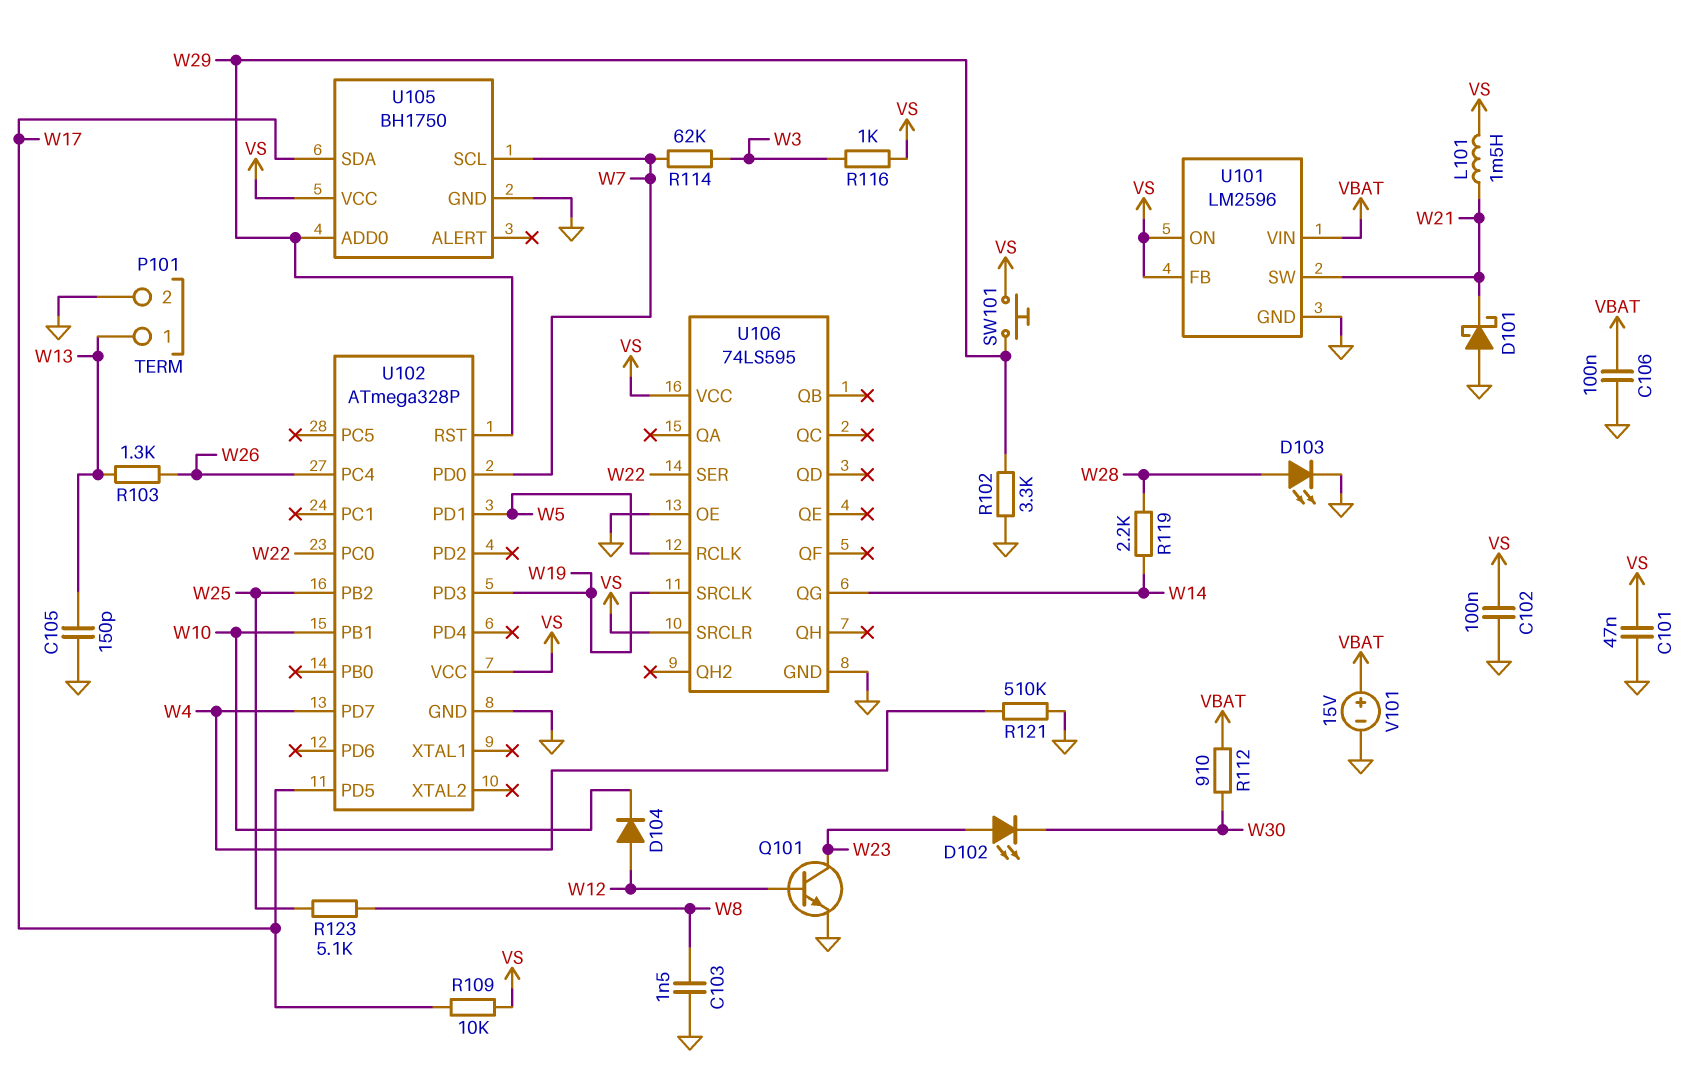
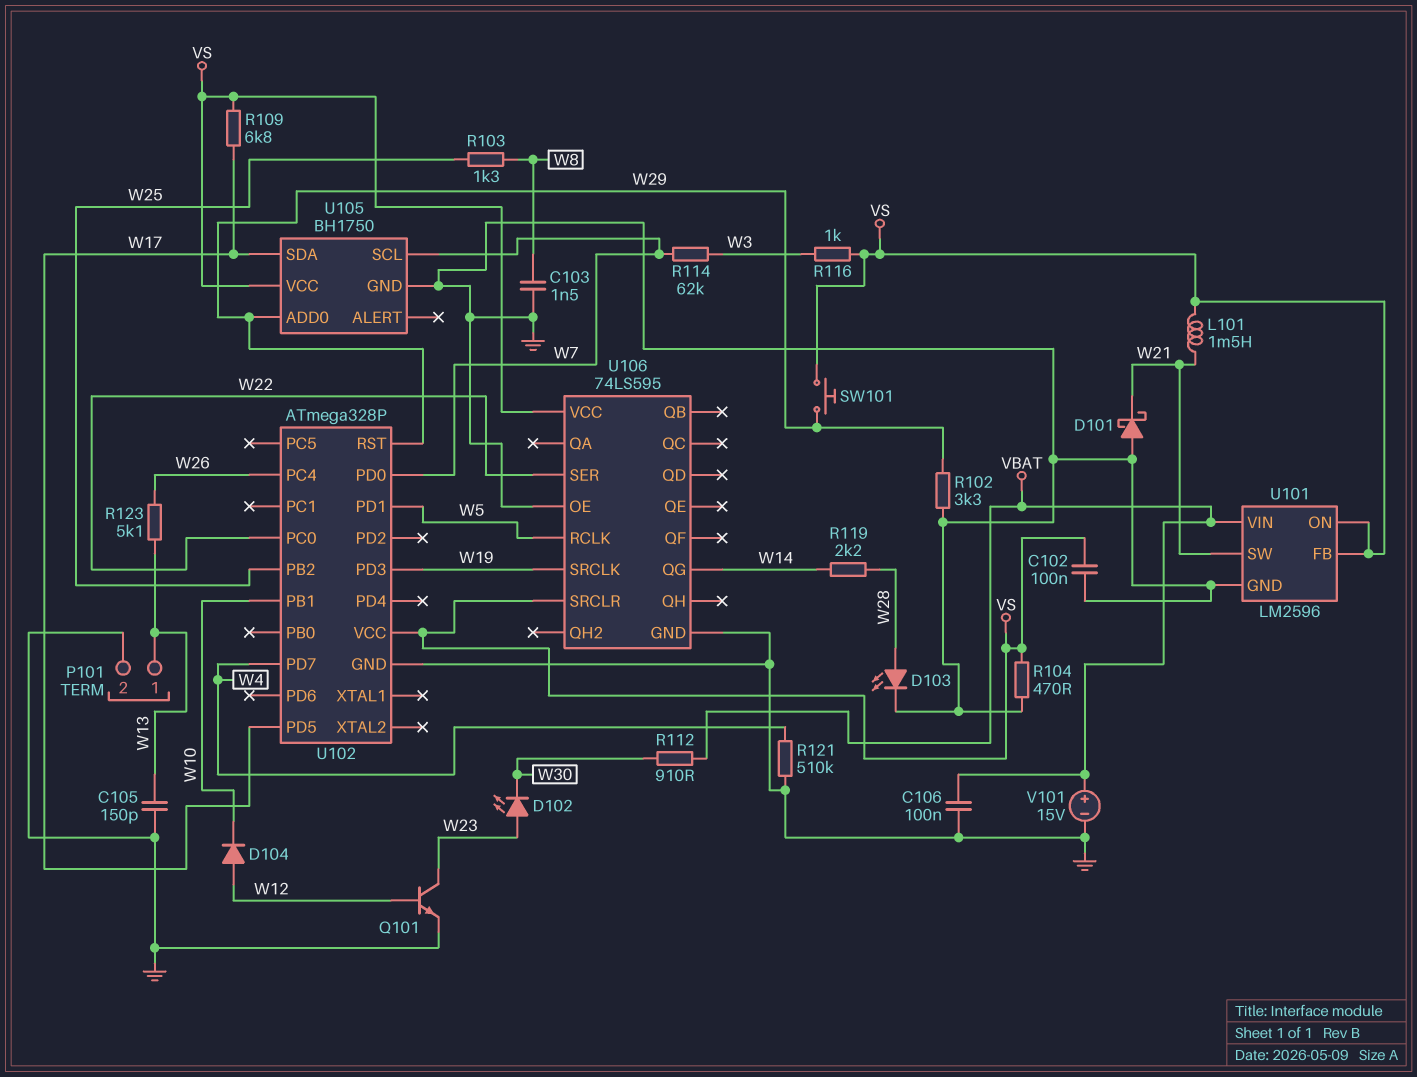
C101: 47nF (GND, VS) -> none
R103: 1.3k (W13, W26) -> 1.3k (W8, W25)
R104: none -> 470 (GND, VS)
R109: 10k (VS, W17) -> 6.8k (VS, W17)
R123: 5.1k (W8, W25) -> 5.1k (W13, W26)

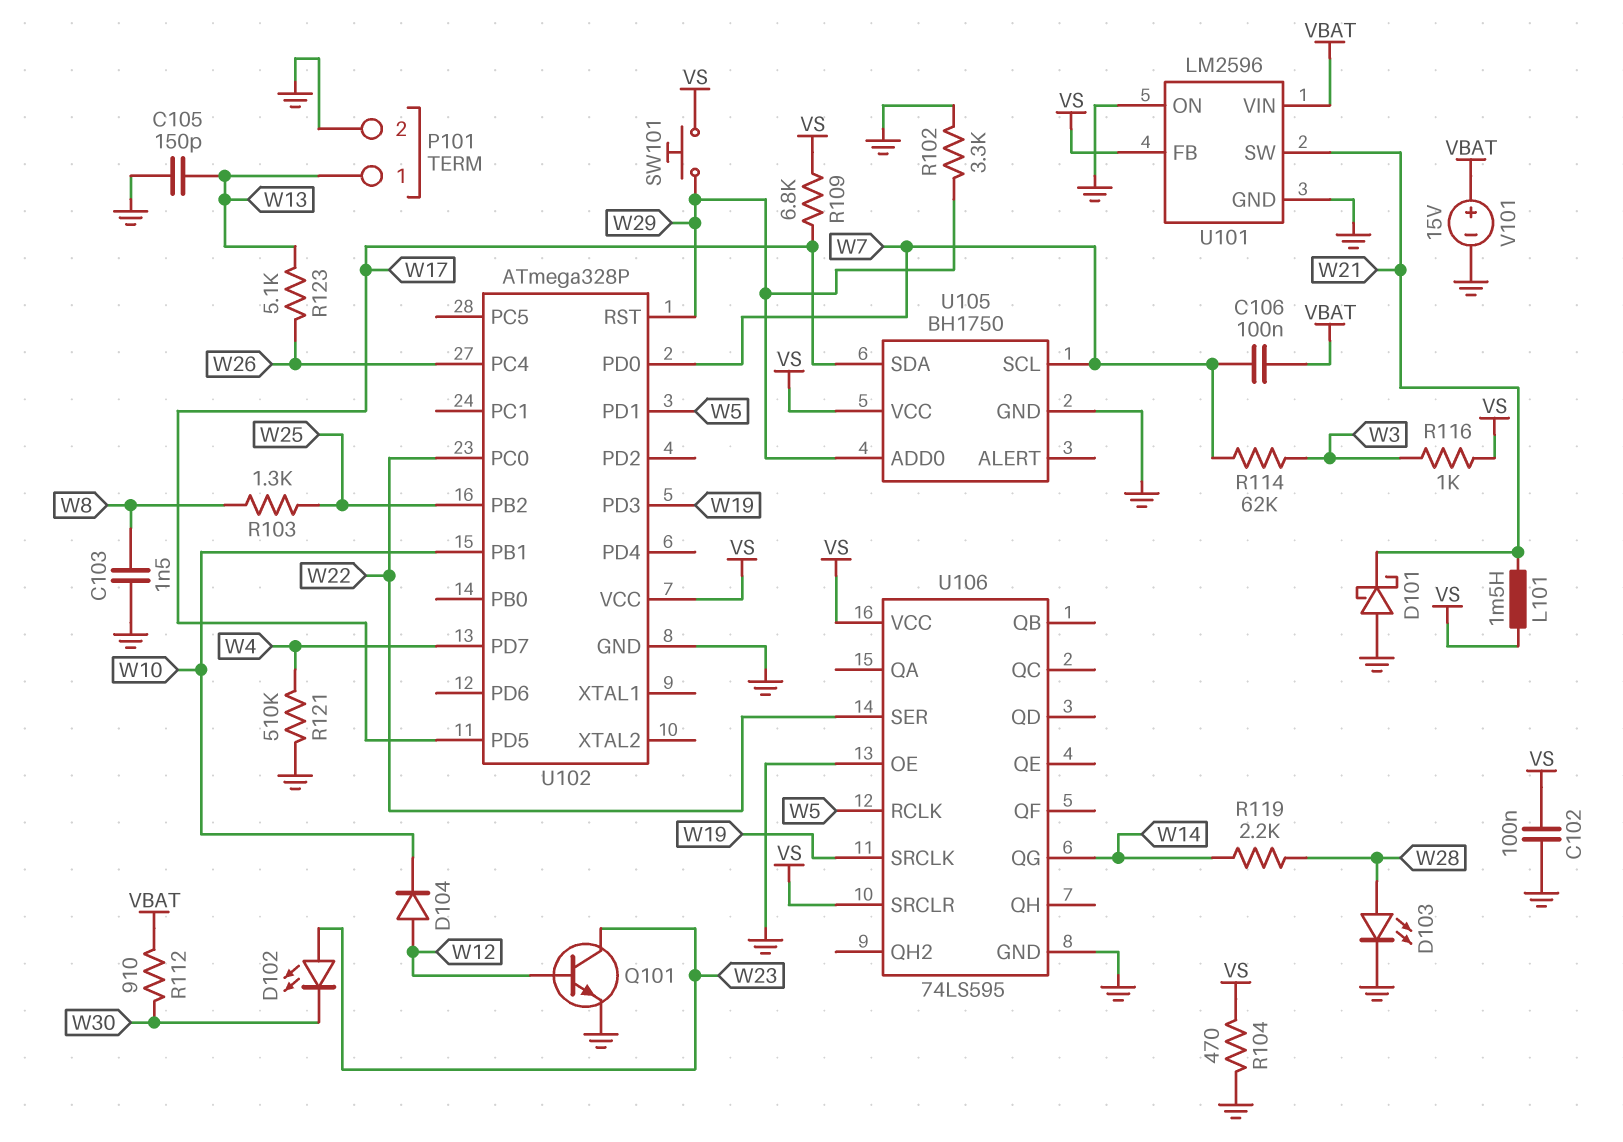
C106: 100nF (GND, VBAT) -> 100nF (VBAT, W7)
U101 pin ON: VS -> GND

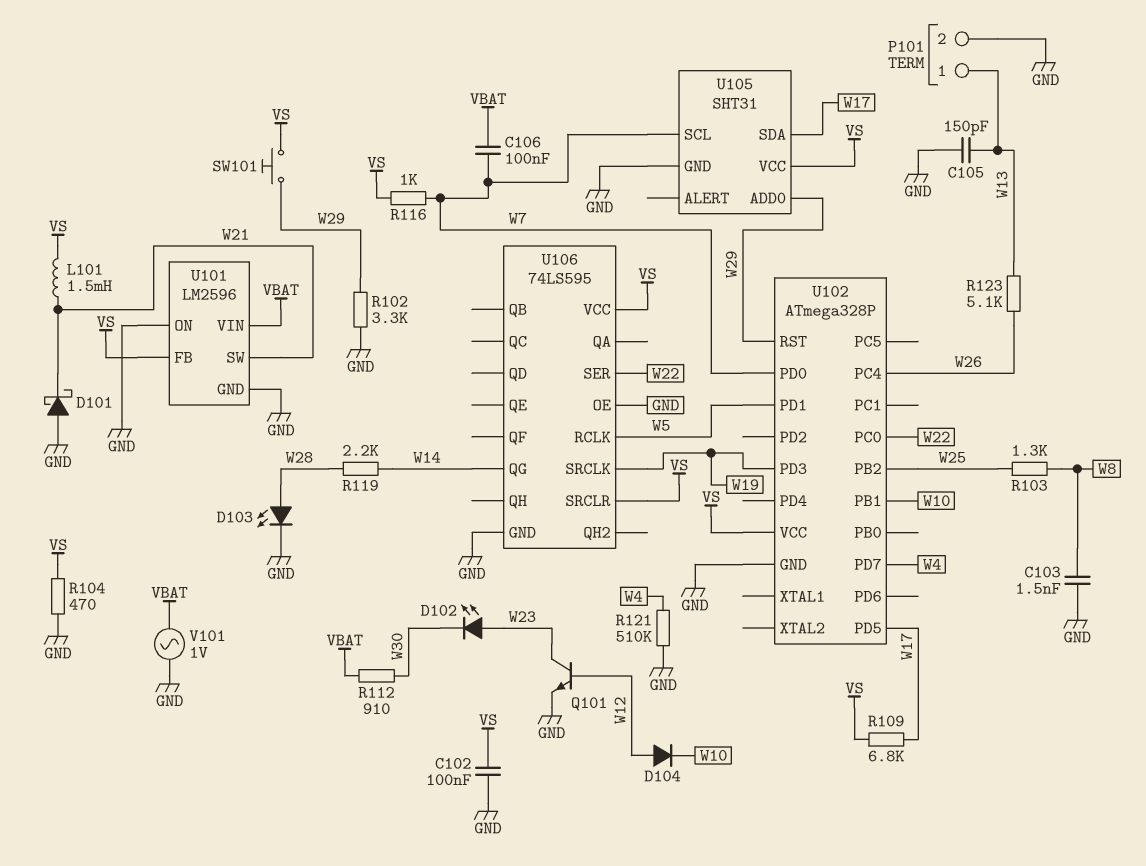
R114: 62k (W3, W7) -> none
R116: 1k (VS, W3) -> 1k (VS, W7)
U105: BH1750 -> SHT31
V101: 15V (plus VBAT, minus GND) -> AC 1V (GND, VBAT)

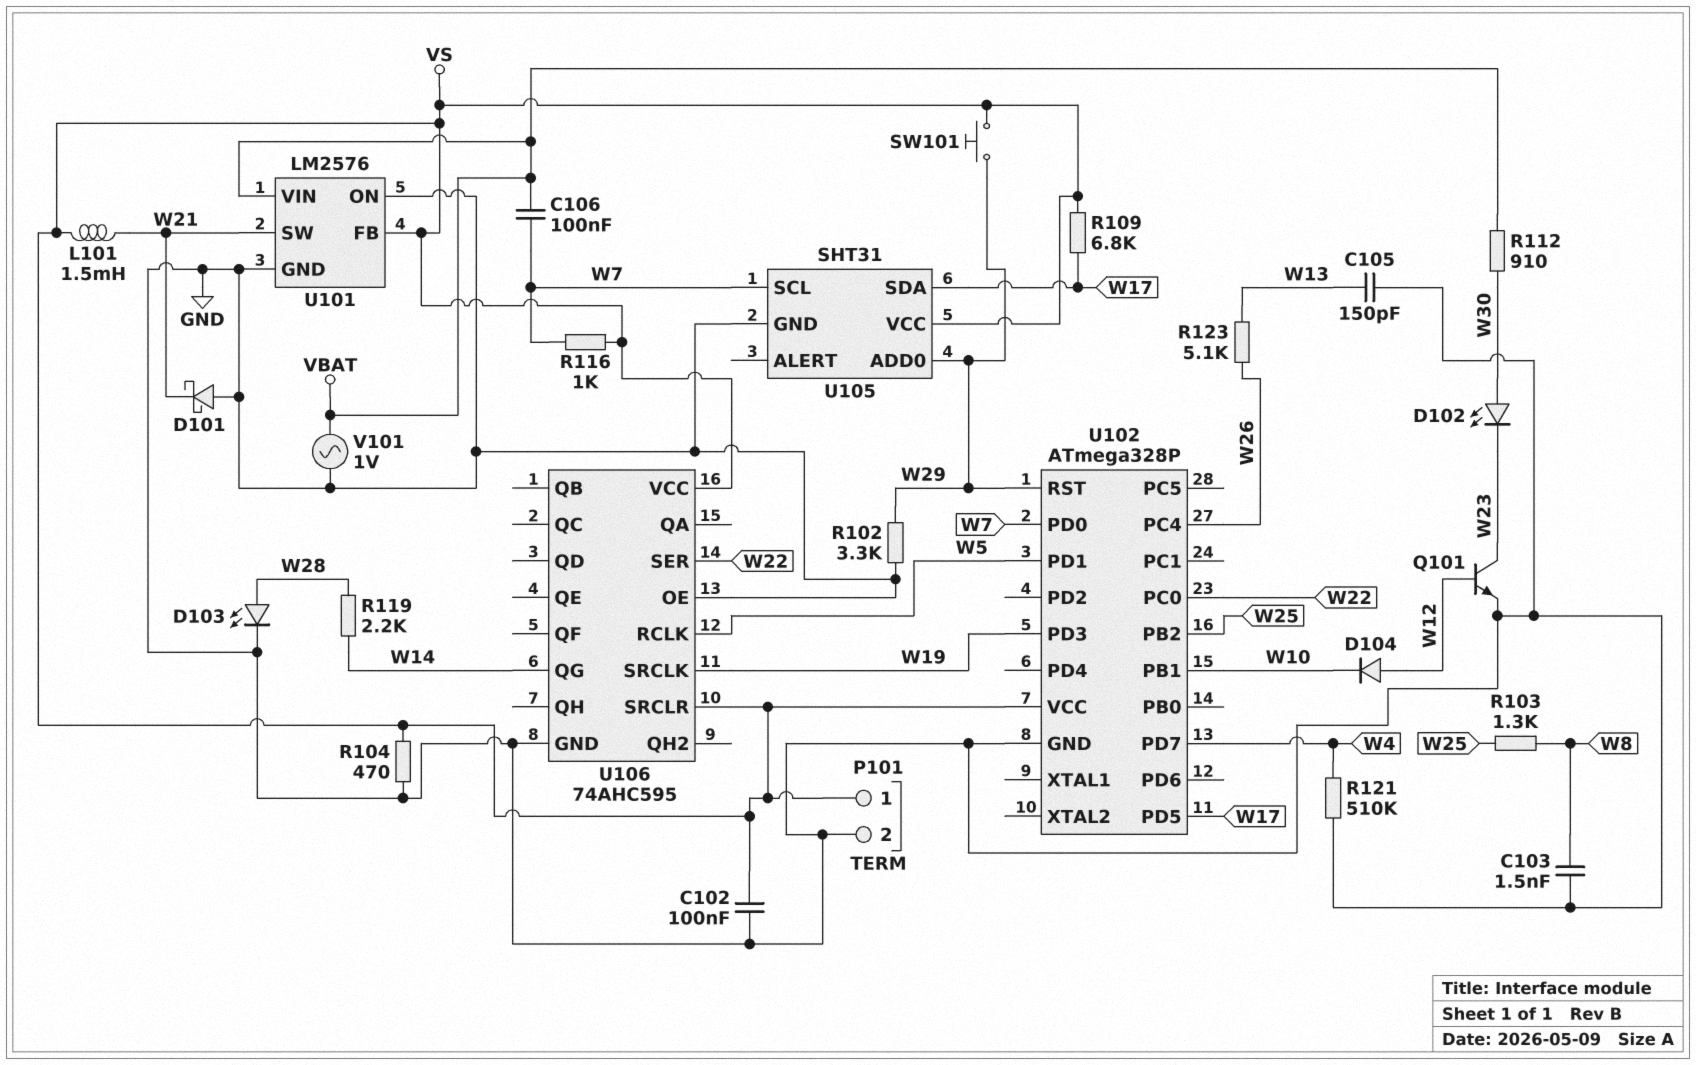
D102: LED (A W23, K W30) -> LED (A W30, K W23)
P101 pin 1: W13 -> VS
U101: LM2596 -> LM2576
U106: 74LS595 -> 74AHC595

